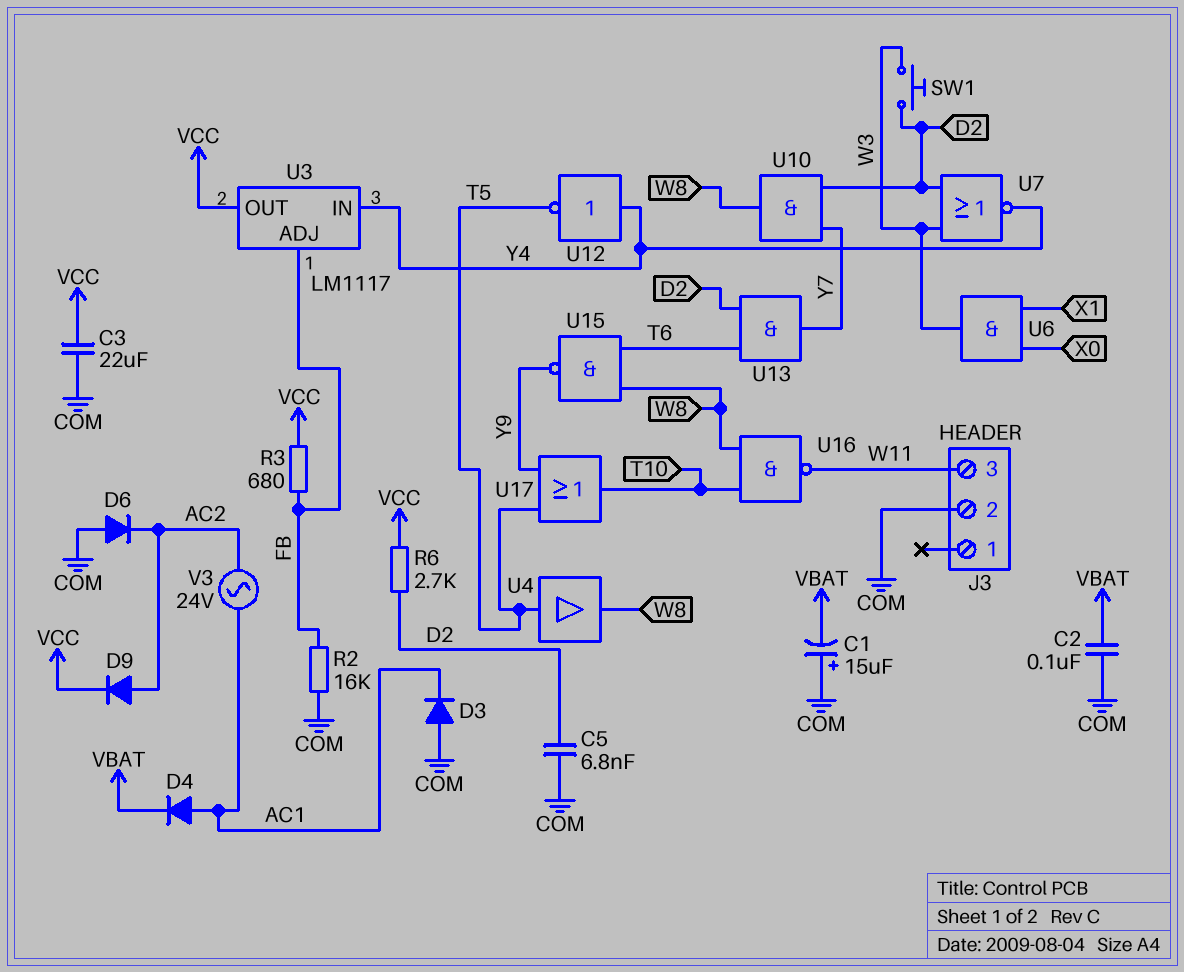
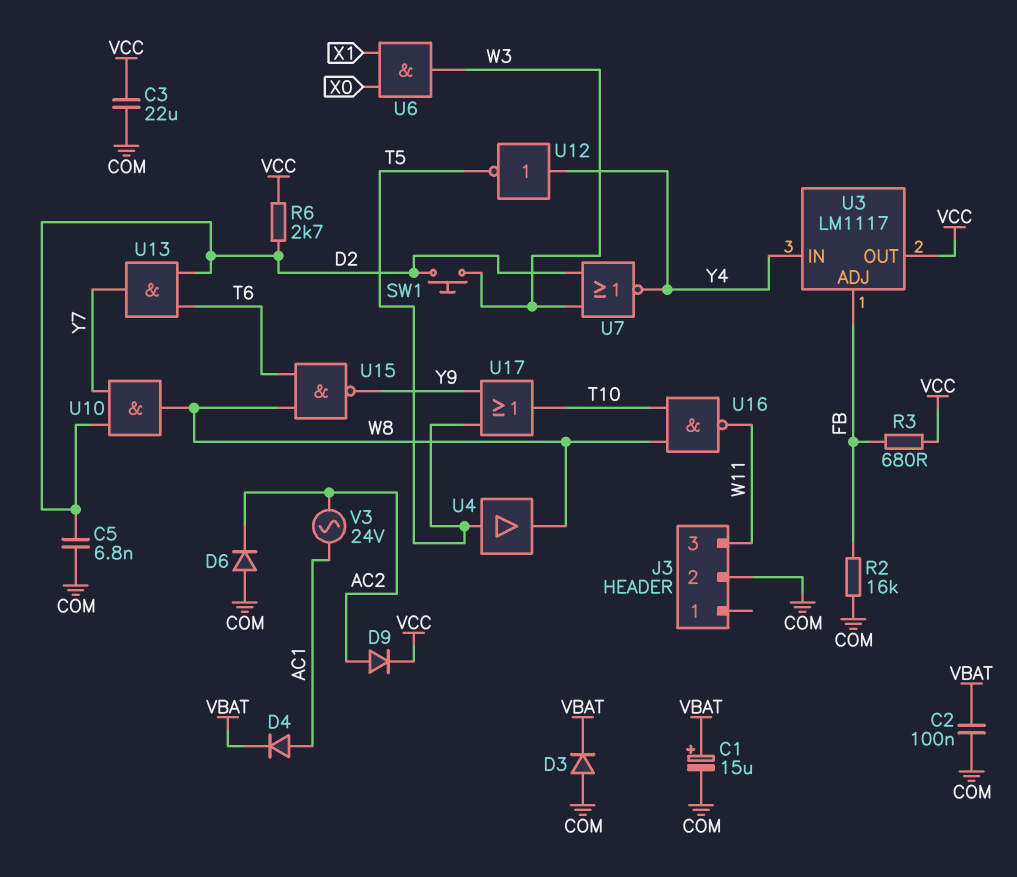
C1: 15uF (plus COM, minus VBAT) -> 15uF (plus VBAT, minus COM)
D3: diode (A COM, K AC1) -> diode (A COM, K VBAT)

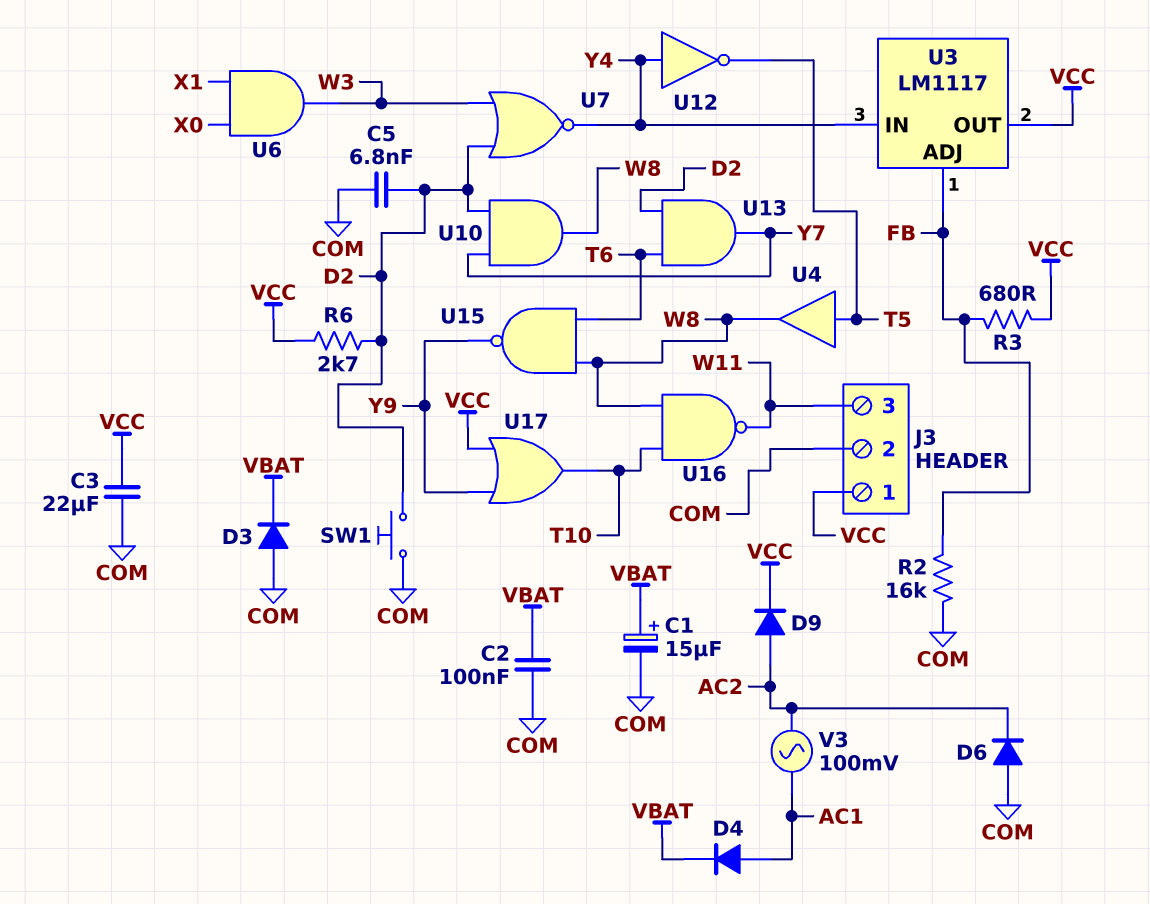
J3 pin 1: none -> VCC
SW1: button (D2, W3) -> button (COM, D2)
U17: OR (in T5, in Y9, out T10) -> OR (in VCC, in Y9, out T10)
V3: AC 24V (AC1, AC2) -> AC 100mV (AC1, AC2)

